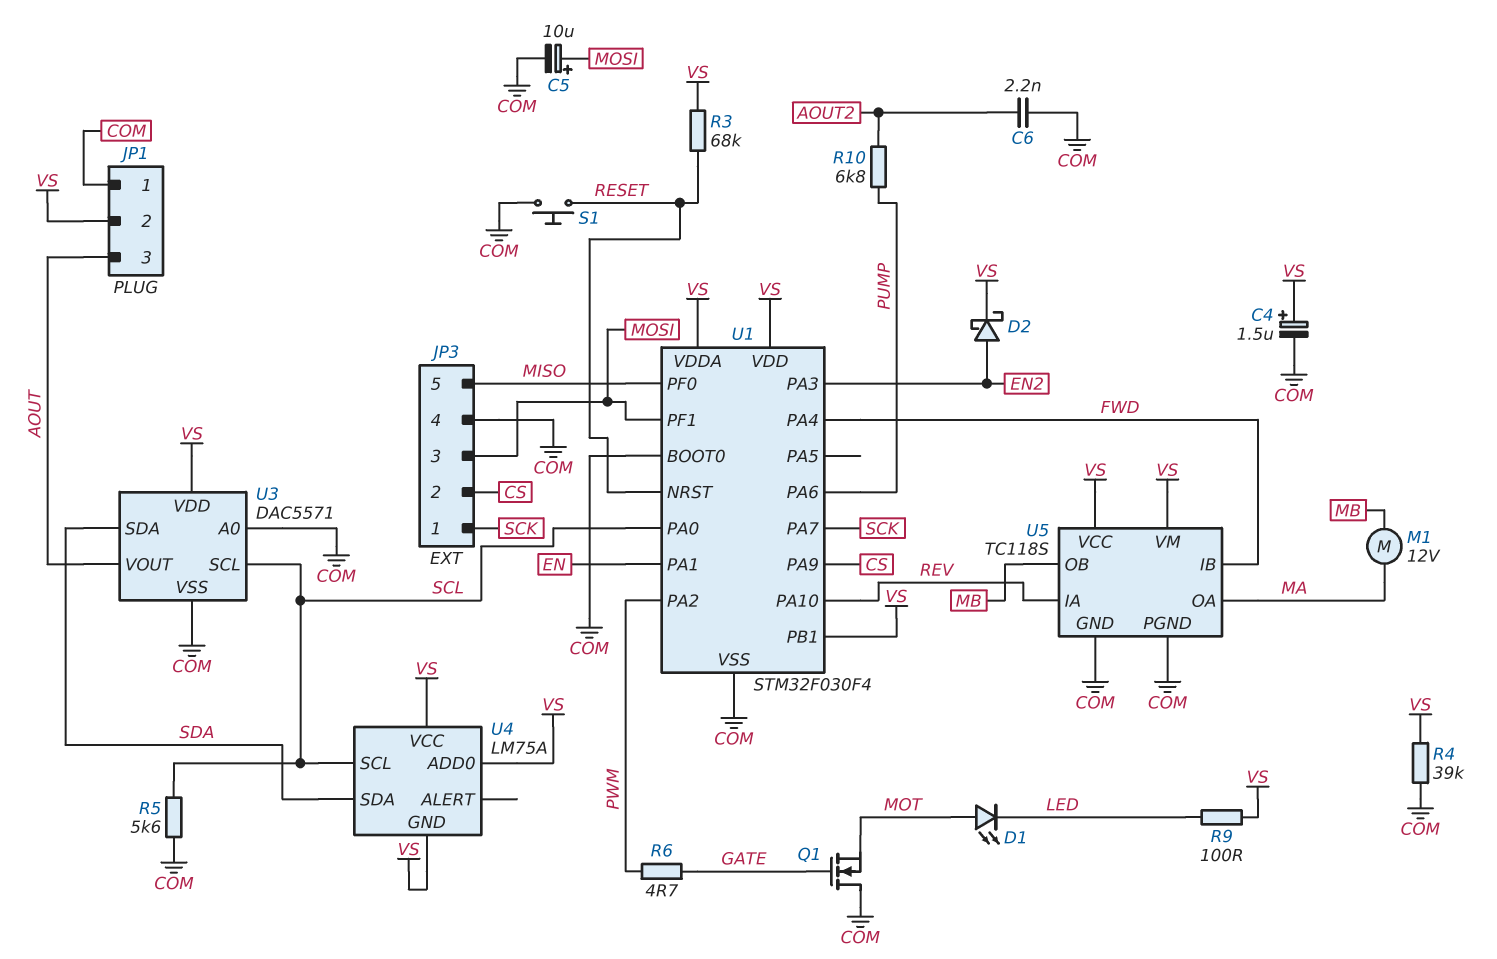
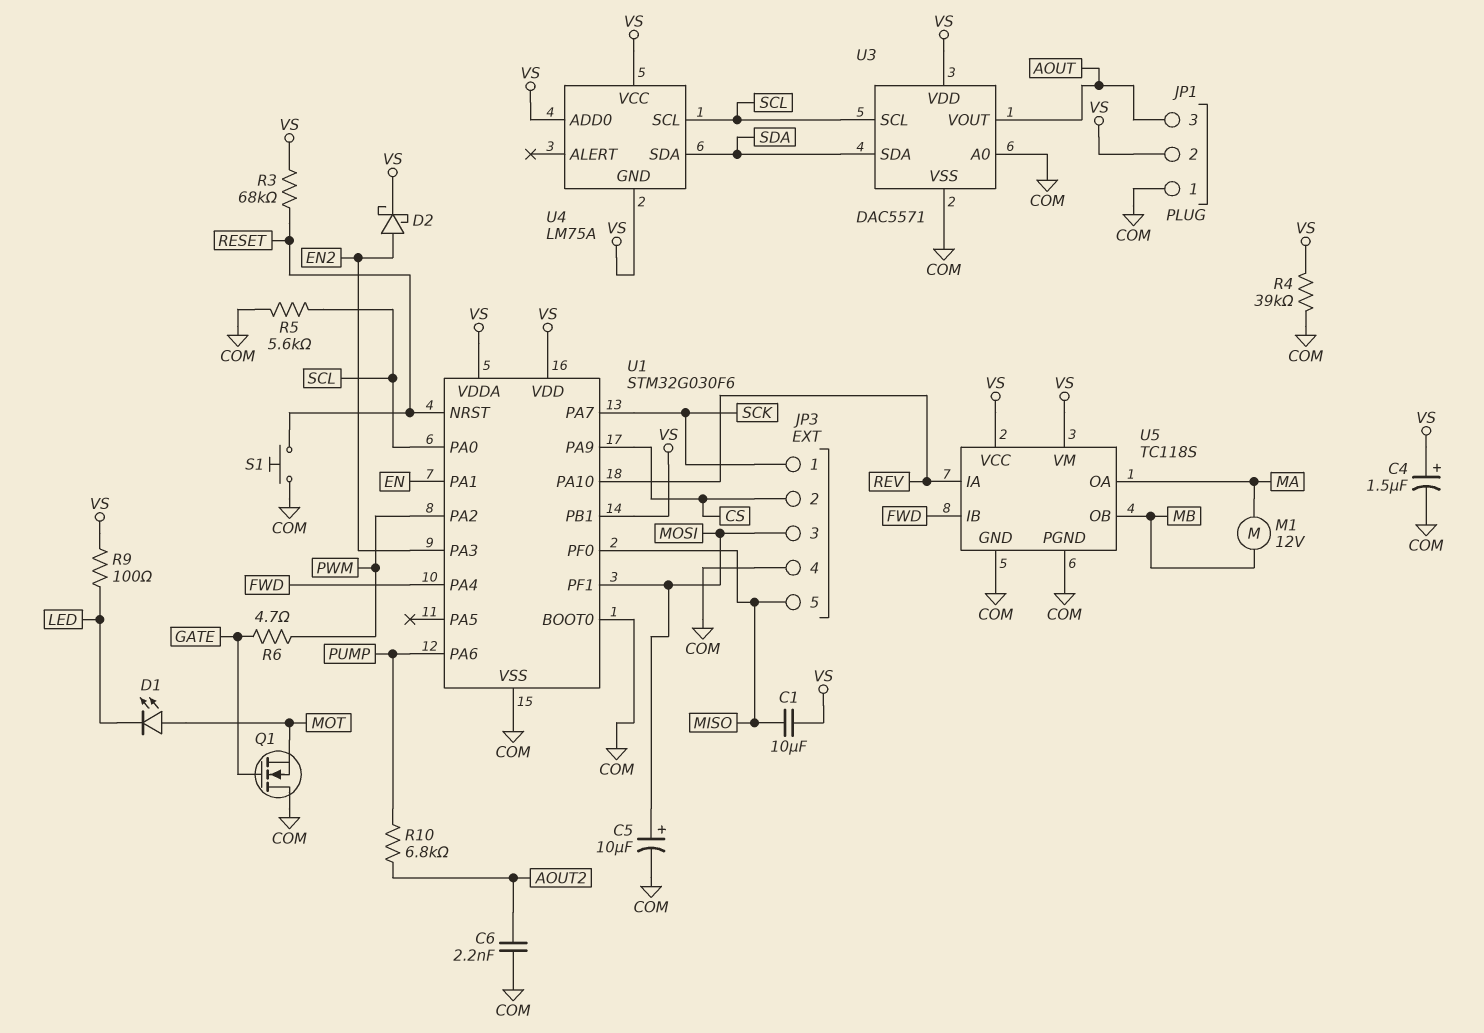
C1: none -> 10uF (MISO, VS)
U1: STM32F030F4 -> STM32G030F6

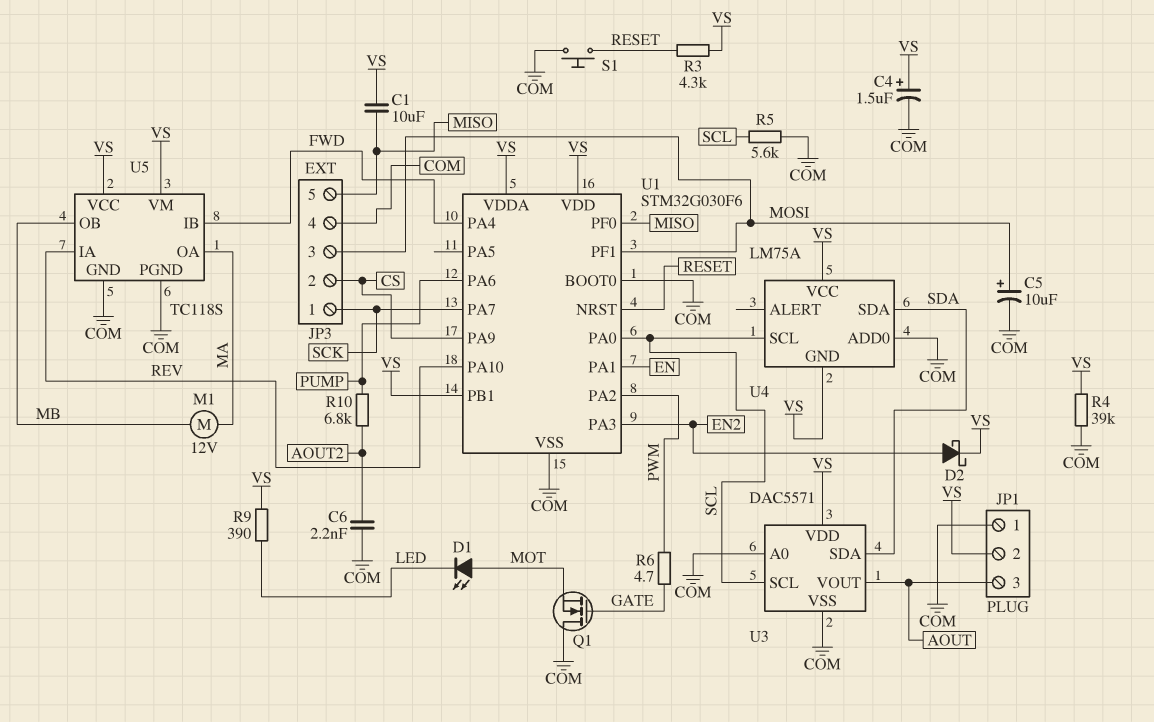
R3: 68k (RESET, VS) -> 4.3k (RESET, VS)
R9: 100 (LED, VS) -> 390 (LED, VS)
U4 pin ADD0: VS -> COM

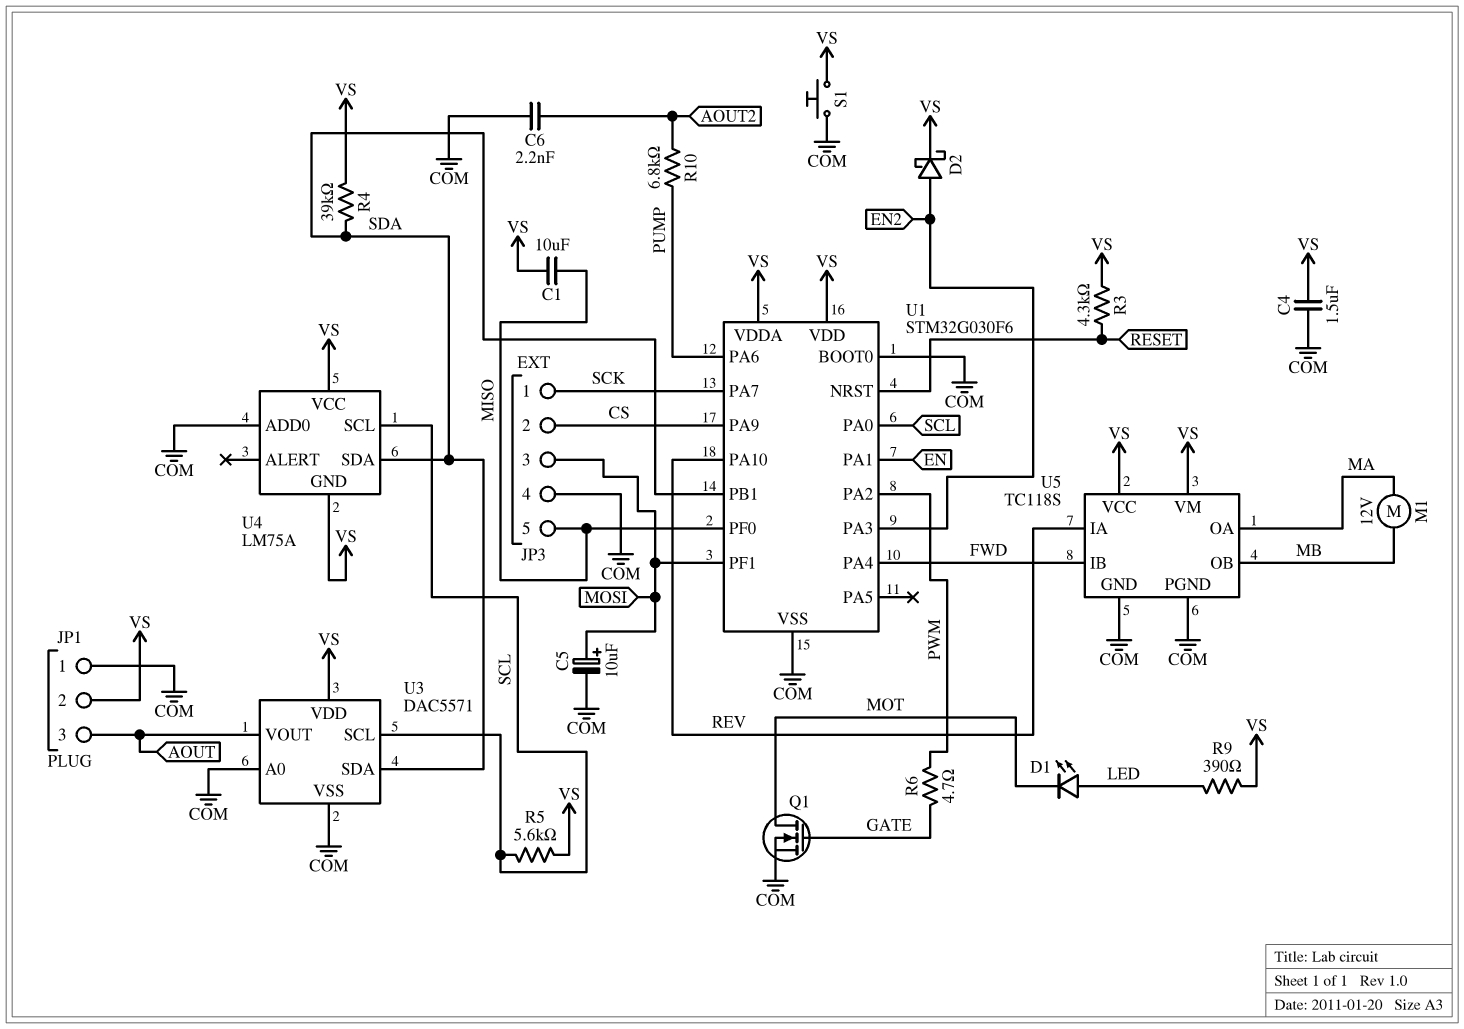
C4: 1.5uF (plus VS, minus COM) -> 1.5uF (COM, VS)
D1: LED (A MOT, K LED) -> LED (A LED, K MOT)
Q1: NMOS (G GATE, D COM, S MOT) -> NMOS (G GATE, D MOT, S COM)
R4: 39k (COM, VS) -> 39k (SDA, VS)
R5: 5.6k (COM, SCL) -> 5.6k (SCL, VS)
S1: button (COM, RESET) -> button (COM, VS)
U1 pin PB1: VS -> SDA

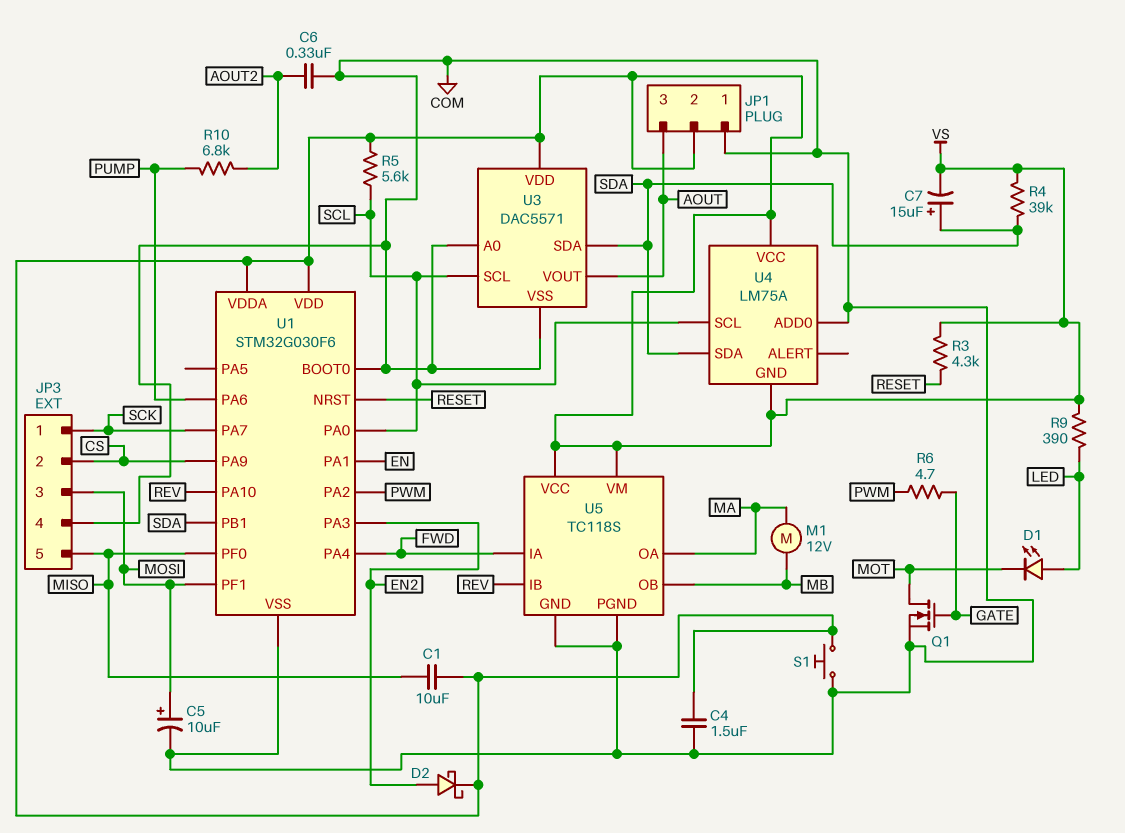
C6: 2.2nF (AOUT2, COM) -> 330nF (AOUT2, COM)
C7: none -> 15uF (plus SDA, minus VS)
U5 pin IA: REV -> FWD
U5 pin IB: FWD -> REV

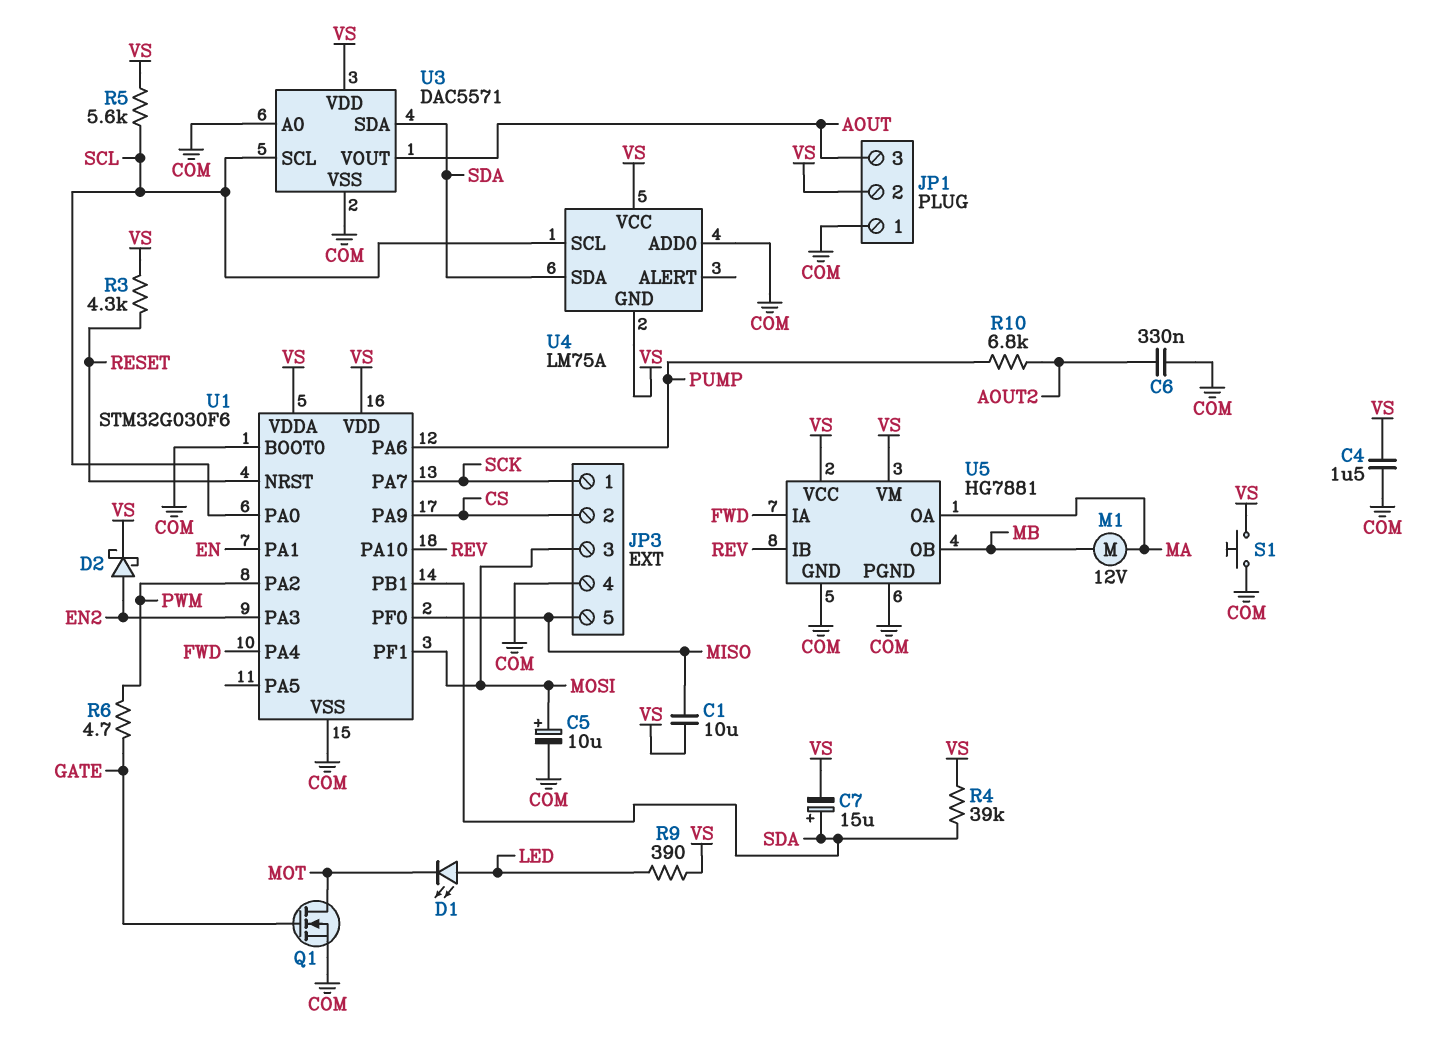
U5: TC118S -> HG7881

